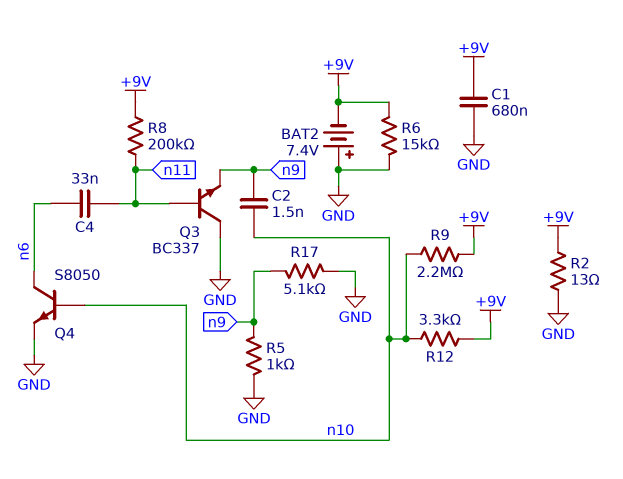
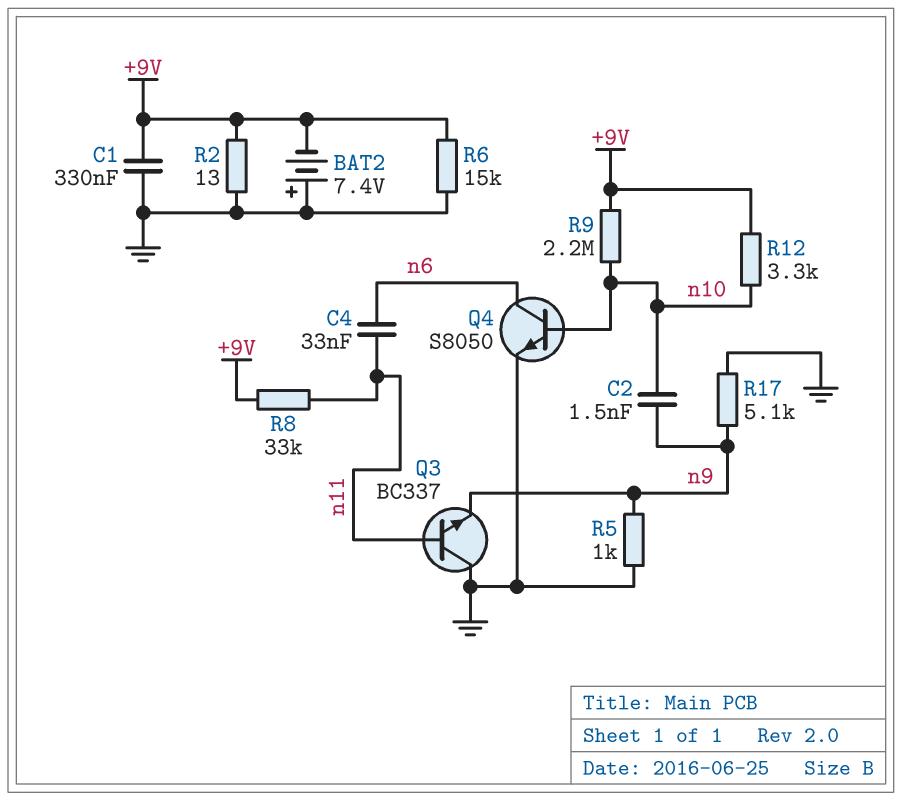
C1: 680nF (+9V, GND) -> 330nF (+9V, GND)
R8: 200k (+9V, n11) -> 33k (+9V, n11)

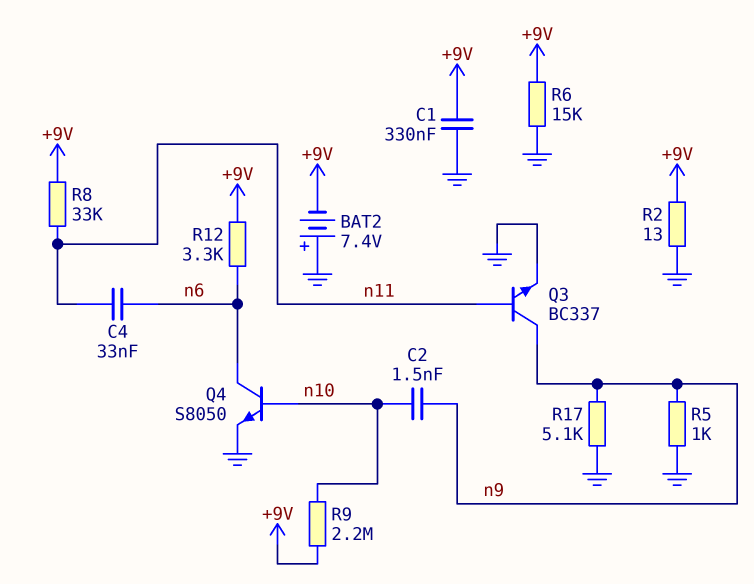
Q3: NPN BC337 (B n11, C GND, E n9) -> NPN BC337 (B n11, C n9, E GND)
R12: 3.3k (+9V, n10) -> 3.3k (+9V, n6)

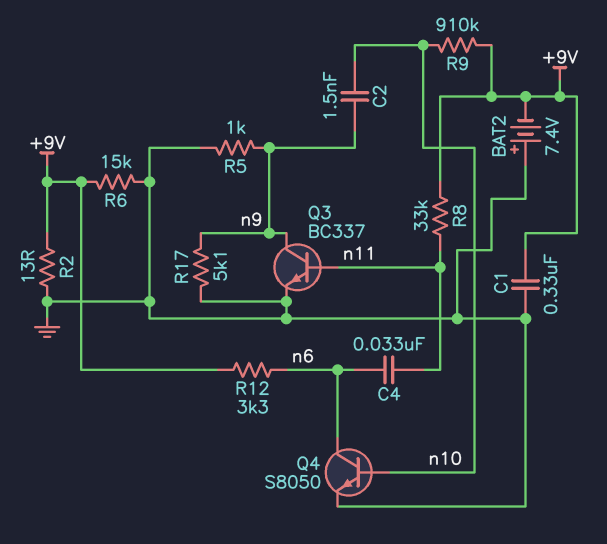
R9: 2.2M (+9V, n10) -> 910k (+9V, n10)

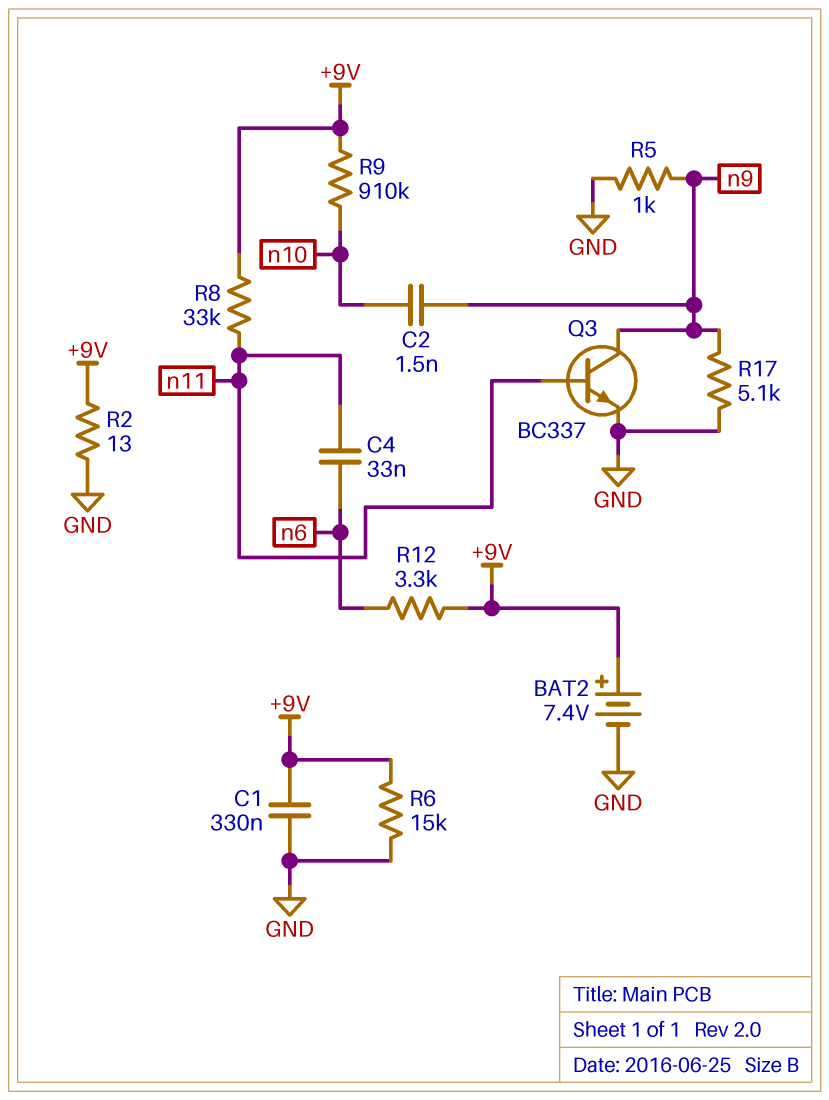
BAT2: 7.4V (plus GND, minus +9V) -> 7.4V (plus +9V, minus GND)
Q4: NPN S8050 (B n10, C n6, E GND) -> none

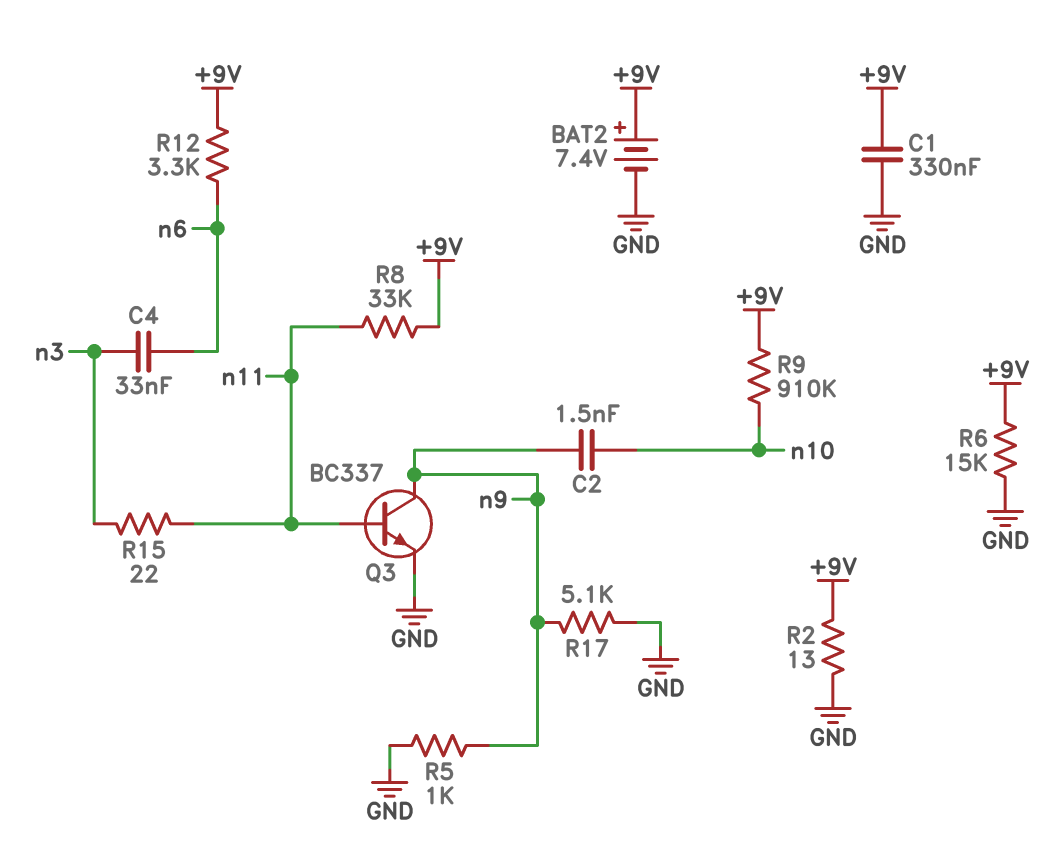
C4: 33nF (n6, n11) -> 33nF (n3, n6)
R15: none -> 22 (n3, n11)

